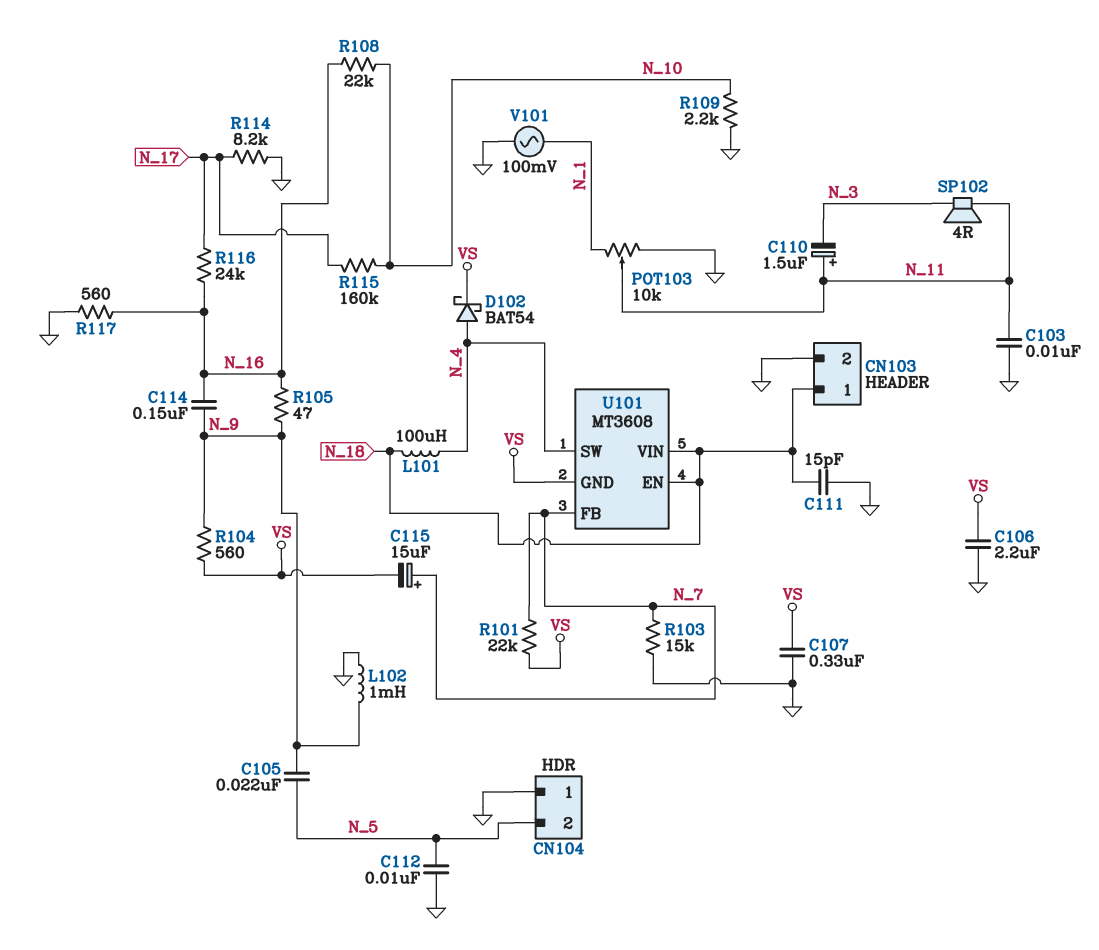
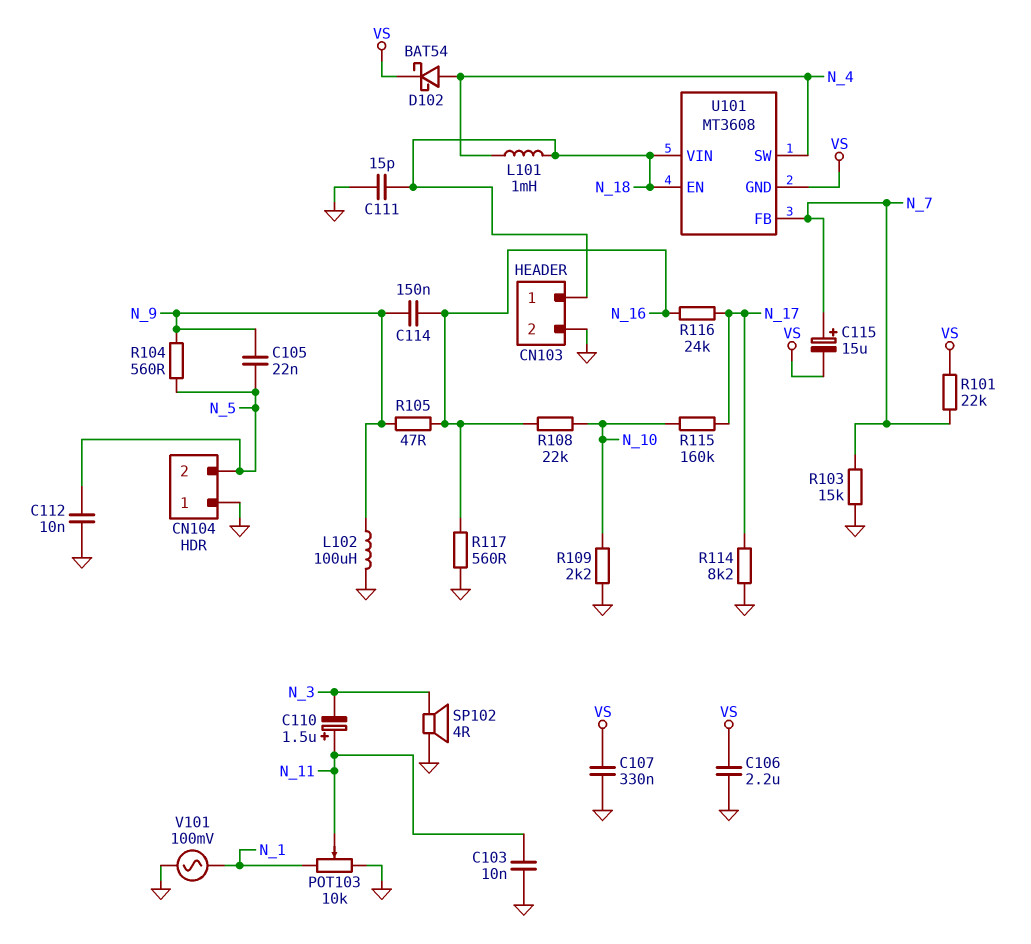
L101: 100uH (N_4, N_18) -> 1mH (N_4, N_18)
L102: 1mH (GND, N_9) -> 100uH (GND, N_9)
R104: 560 (N_9, VS) -> 560 (N_5, N_9)
SP102: speaker 4R (N_3, N_11) -> speaker 4R (GND, N_3)

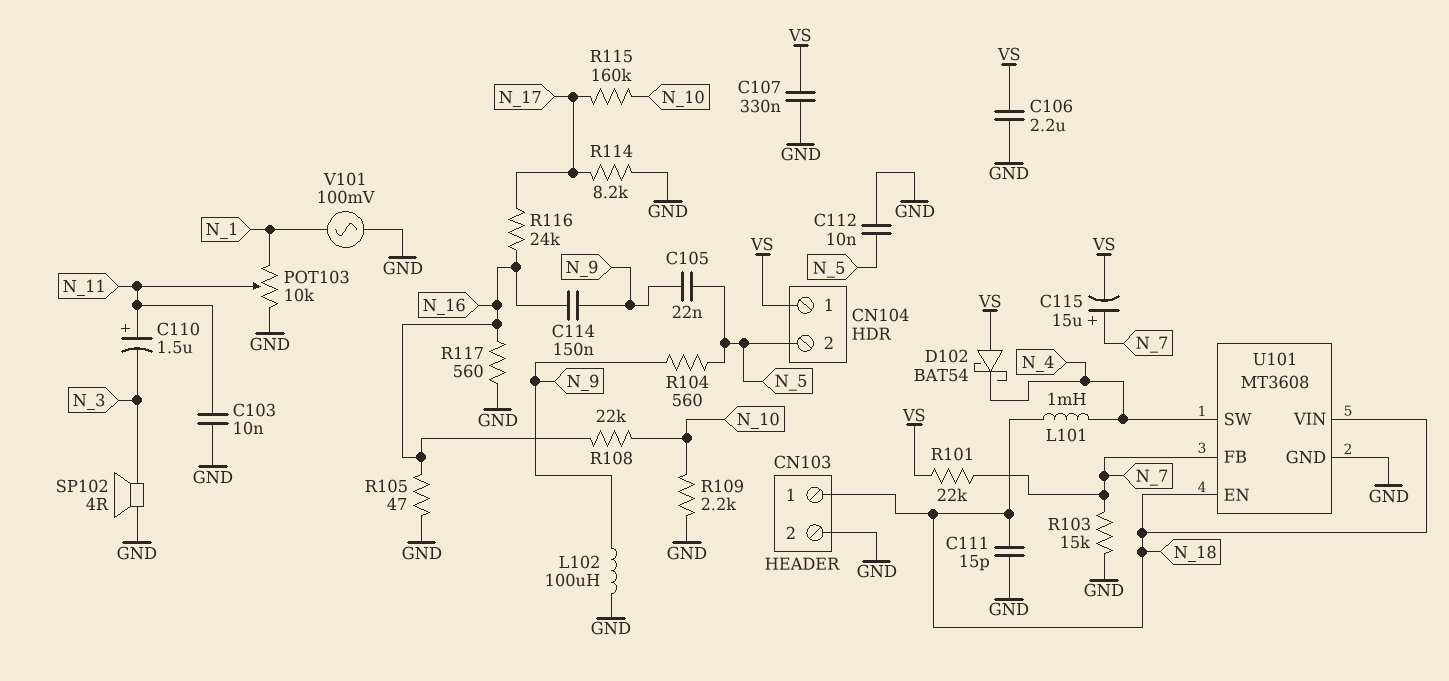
CN104 pin 1: GND -> VS
D102: schottky BAT54 (A N_4, K VS) -> schottky BAT54 (A VS, K N_4)
R105: 47 (N_9, N_16) -> 47 (GND, N_16)
U101 pin GND: VS -> GND

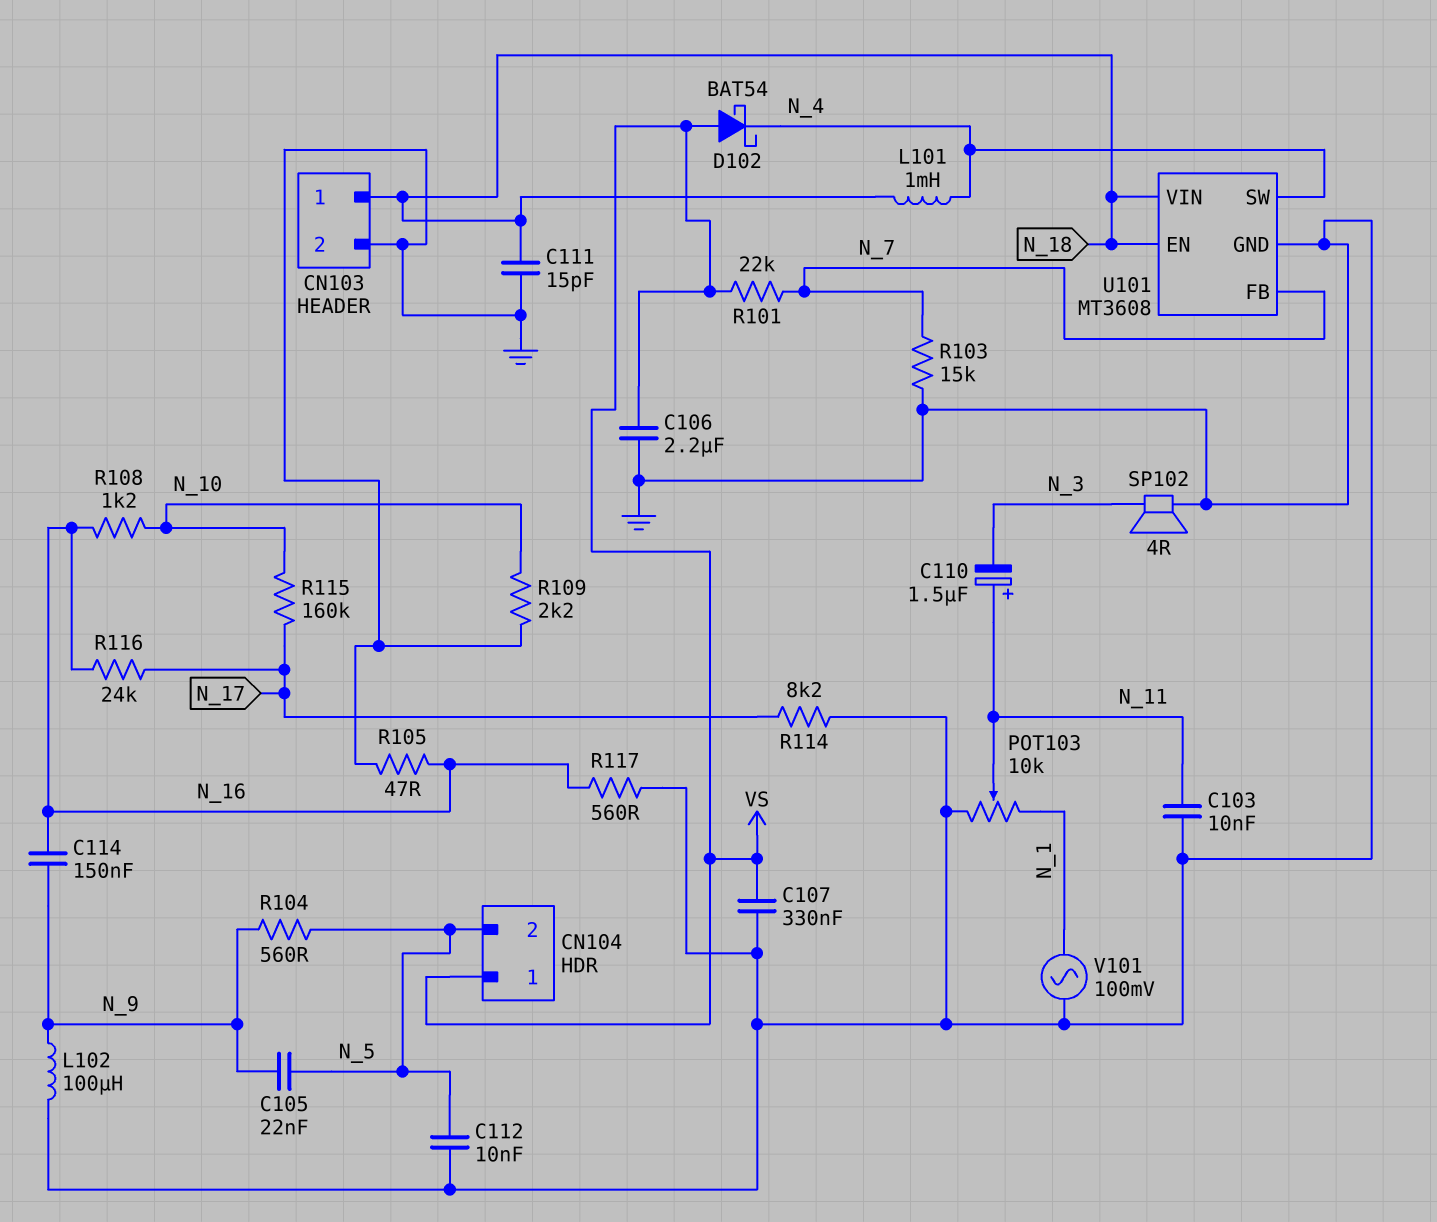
C115: 15uF (plus N_7, minus VS) -> none
R108: 22k (N_10, N_16) -> 1.2k (N_10, N_16)

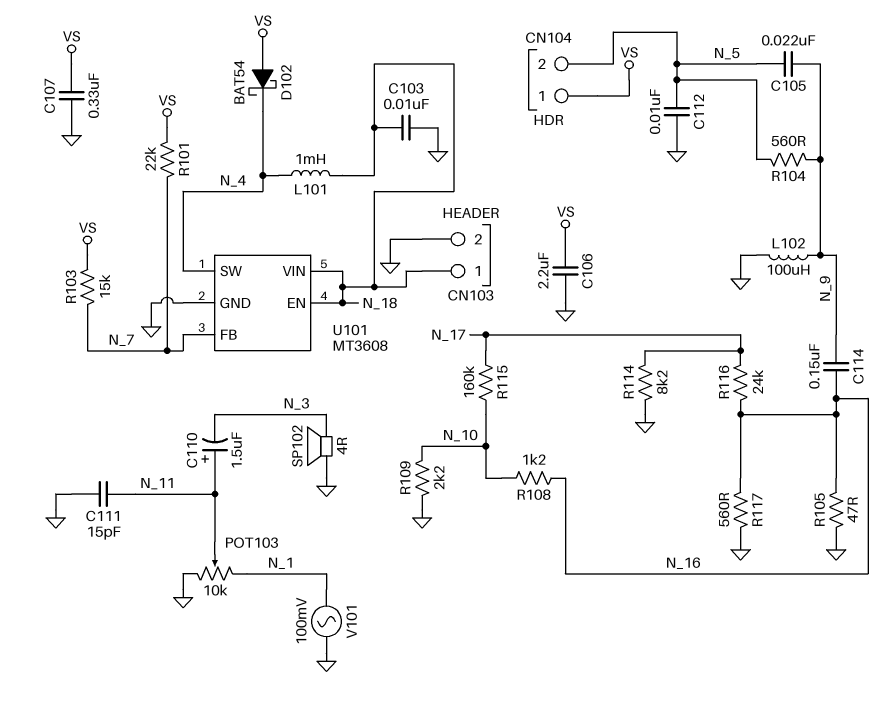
C103: 10nF (GND, N_11) -> 10nF (GND, N_18)
C111: 15pF (GND, N_18) -> 15pF (GND, N_11)
R103: 15k (GND, N_7) -> 15k (N_7, VS)

